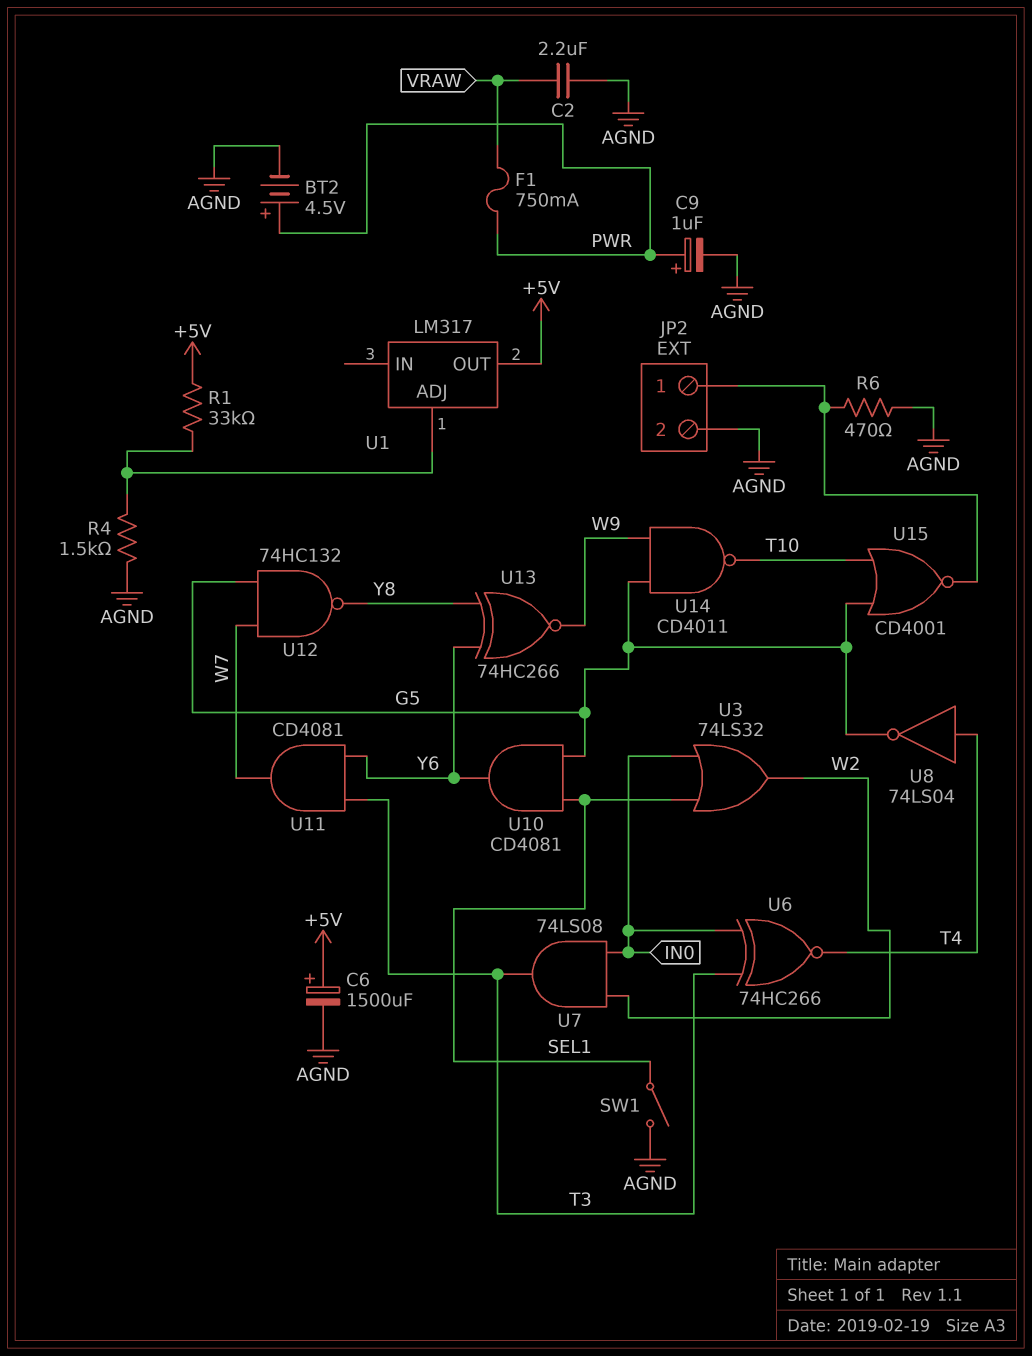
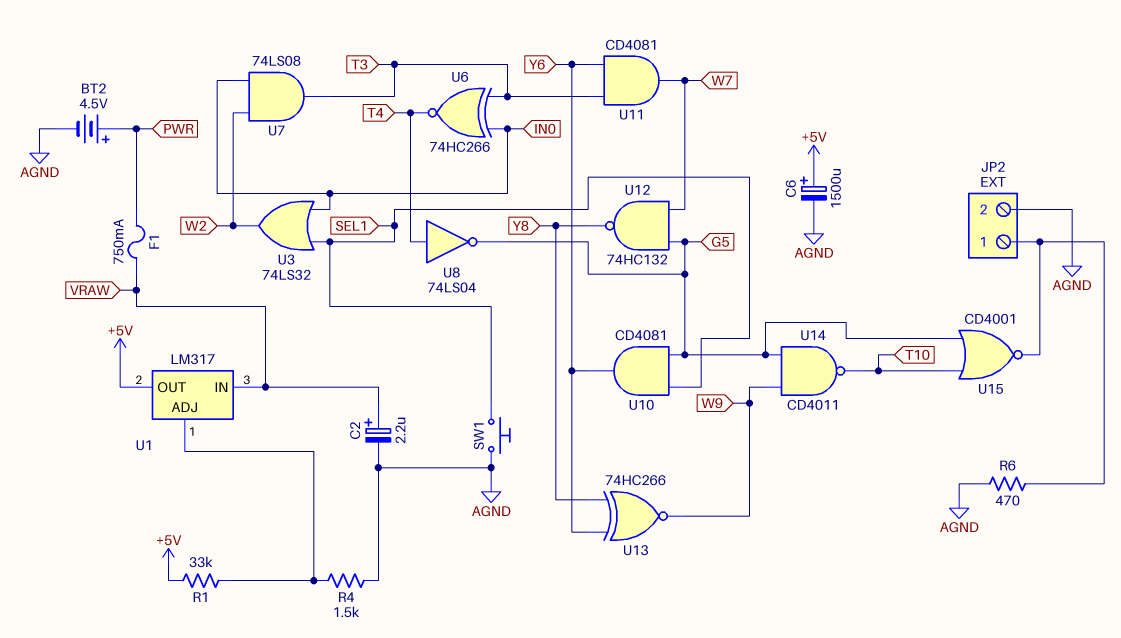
C2: 2.2uF (AGND, VRAW) -> 2.2uF (plus VRAW, minus AGND)
C9: 1uF (plus PWR, minus AGND) -> none
SW1: switch (AGND, SEL1) -> button (AGND, SEL1)
U1 pin IN: none -> VRAW

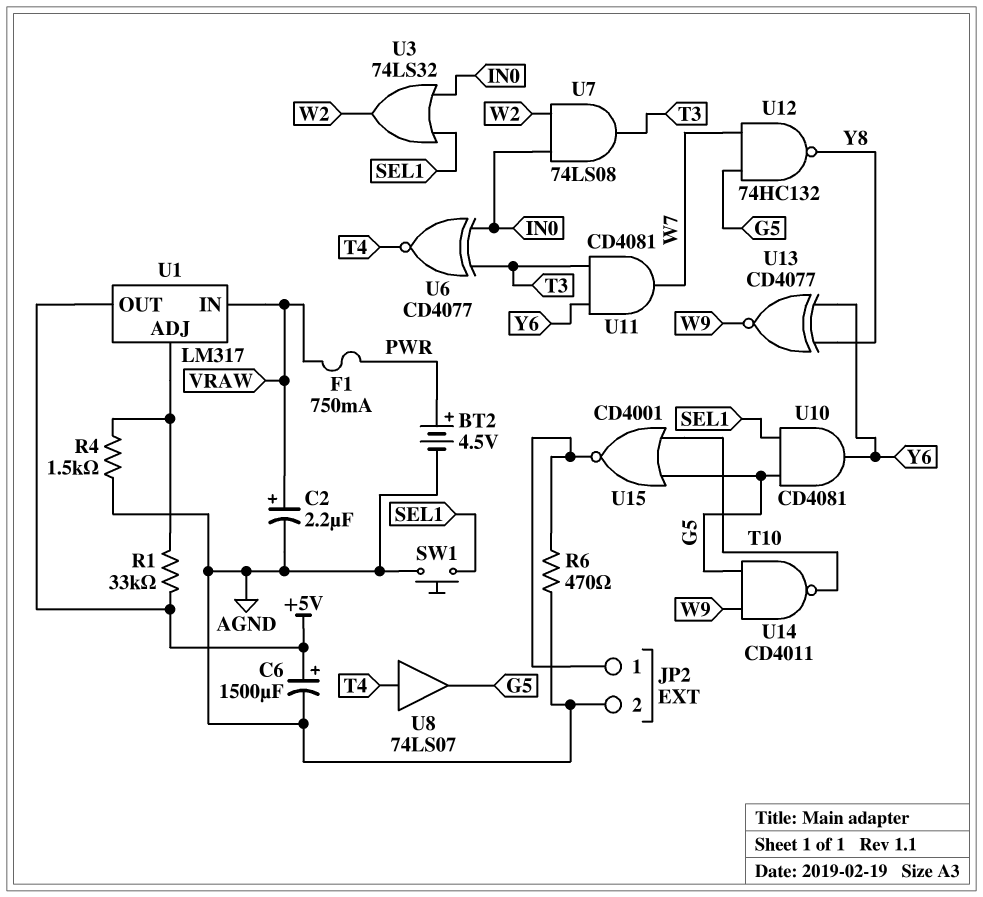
U6: XNOR 74HC266 (in IN0, in T3, out T4) -> XNOR CD4077 (in IN0, in T3, out T4)
U8: NOT 74LS04 (in T4, out G5) -> buffer 74LS07 (in T4, out G5)
U13: XNOR 74HC266 (in Y6, in Y8, out W9) -> XNOR CD4077 (in Y6, in Y8, out W9)

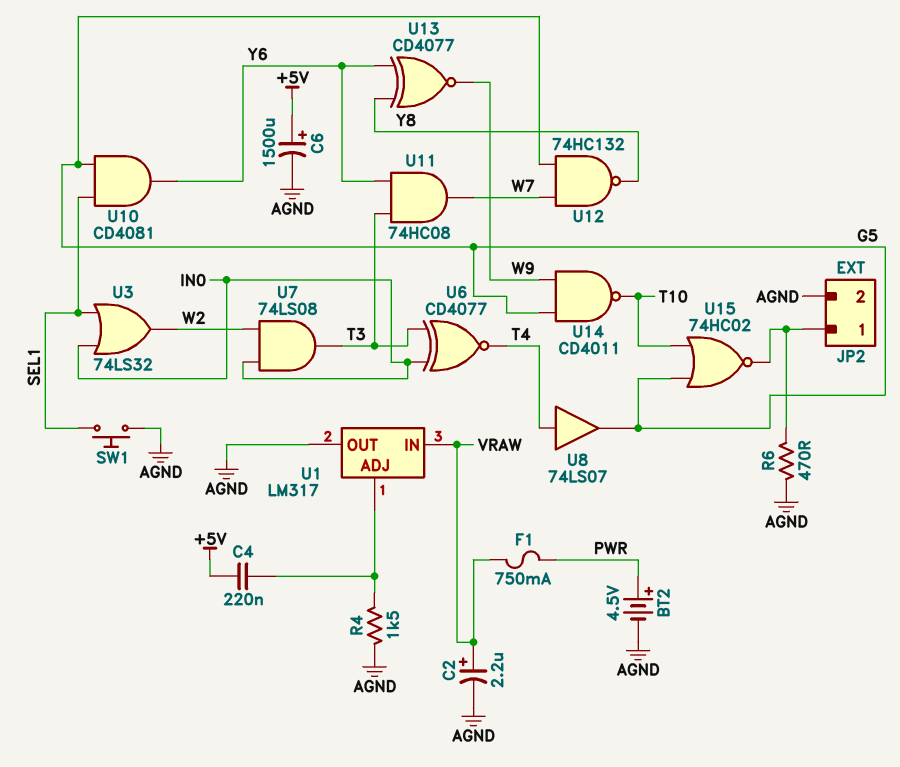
C4: none -> 220nF (+5V, U1/ADJ)
R1: 33k (+5V, U1/ADJ) -> none
U1 pin OUT: +5V -> AGND
U11: AND CD4081 (in T3, in Y6, out W7) -> AND 74HC08 (in T3, in Y6, out W7)
U15: NOR CD4001 (in G5, in T10, out JP2/1) -> NOR 74HC02 (in G5, in T10, out JP2/1)

